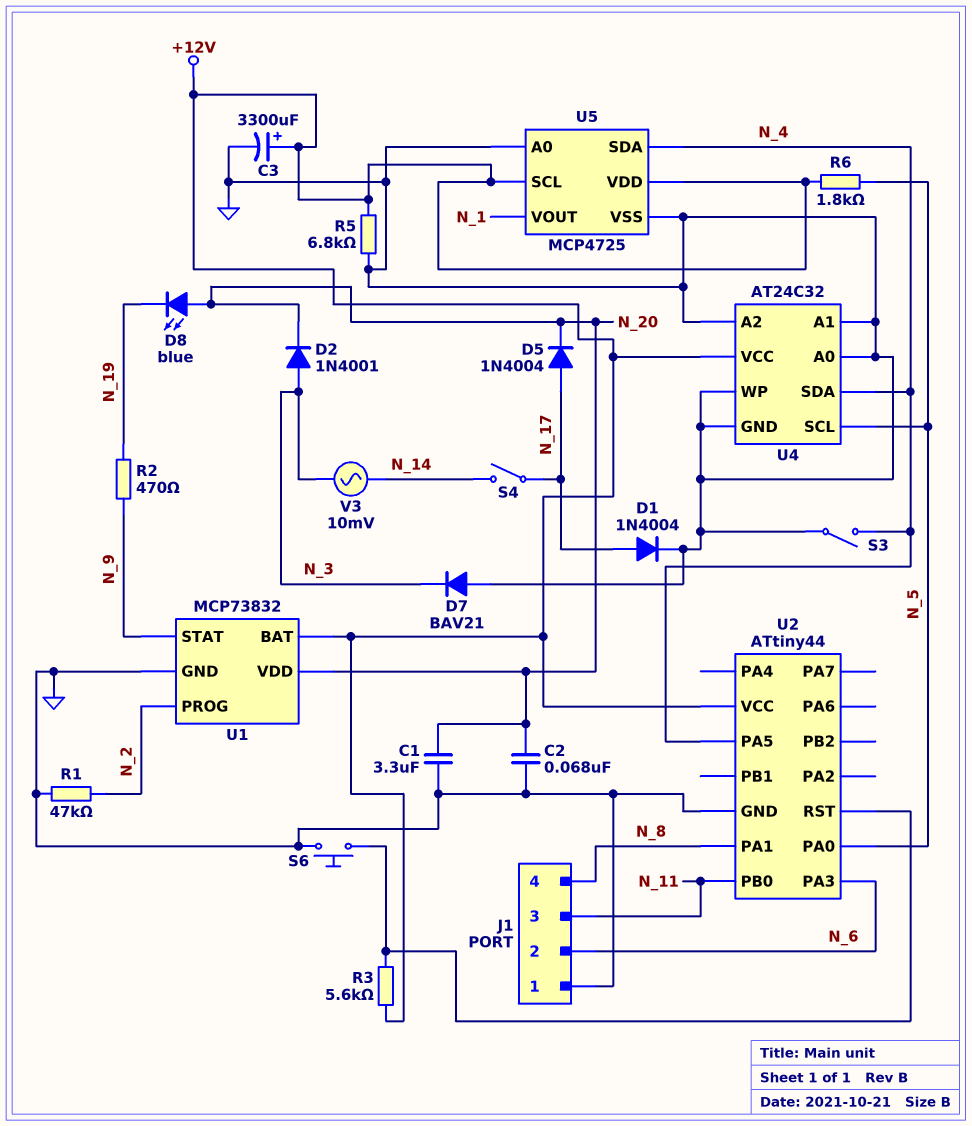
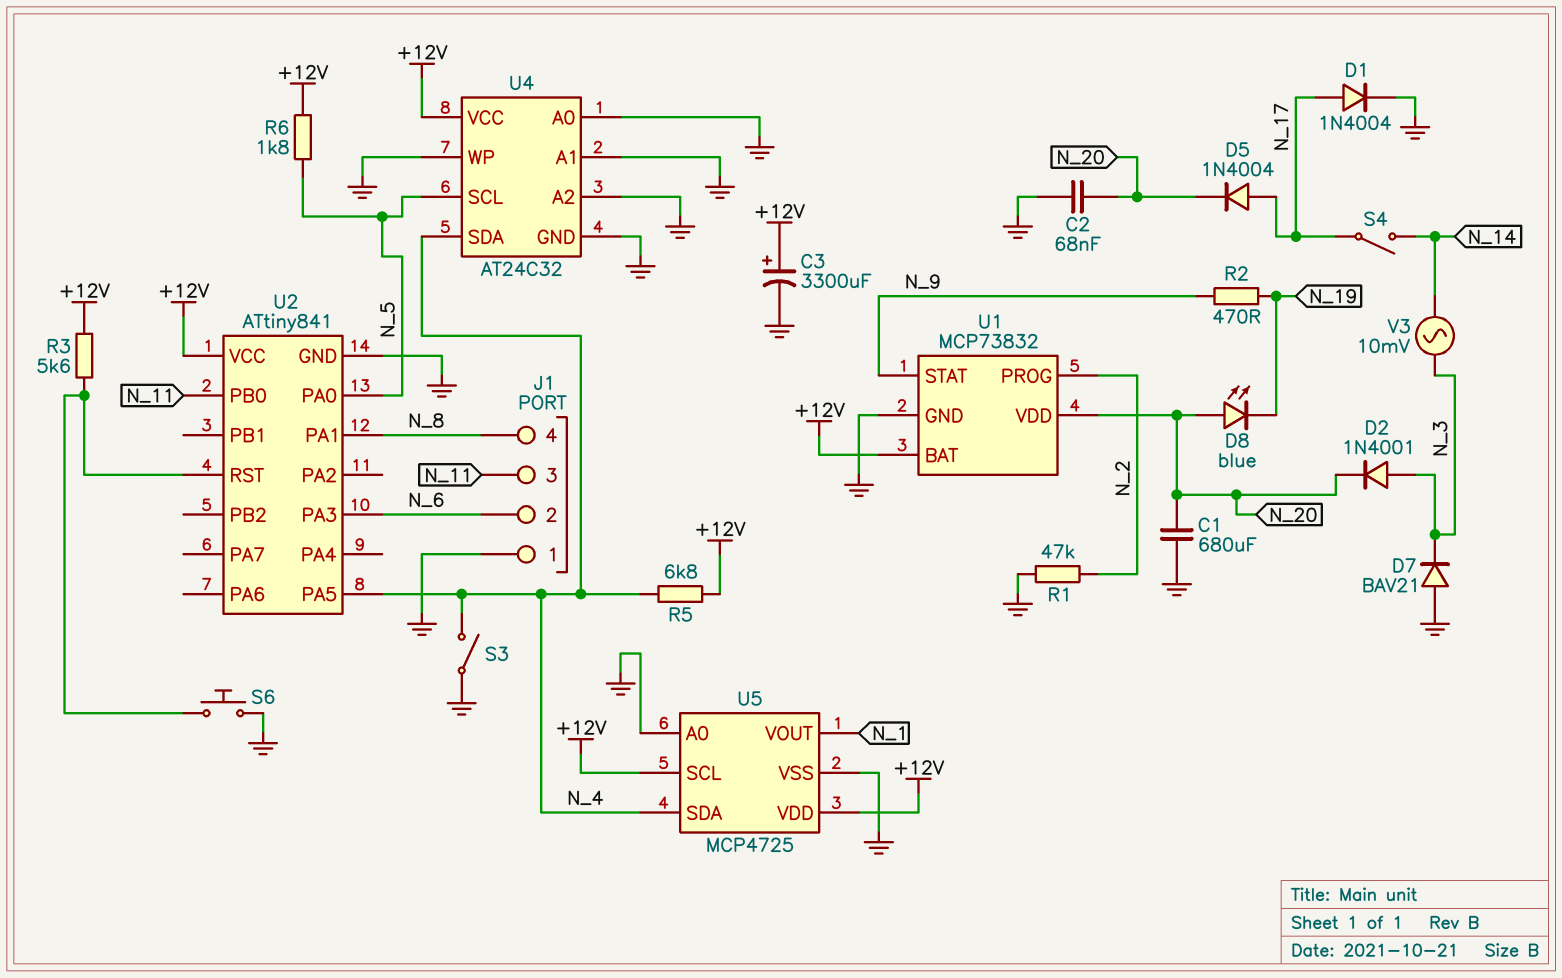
C1: 3.3uF (GND, N_20) -> 680uF (GND, N_20)
R5: 6.8k (+12V, GND) -> 6.8k (+12V, N_4)
U2: ATtiny44 -> ATtiny841

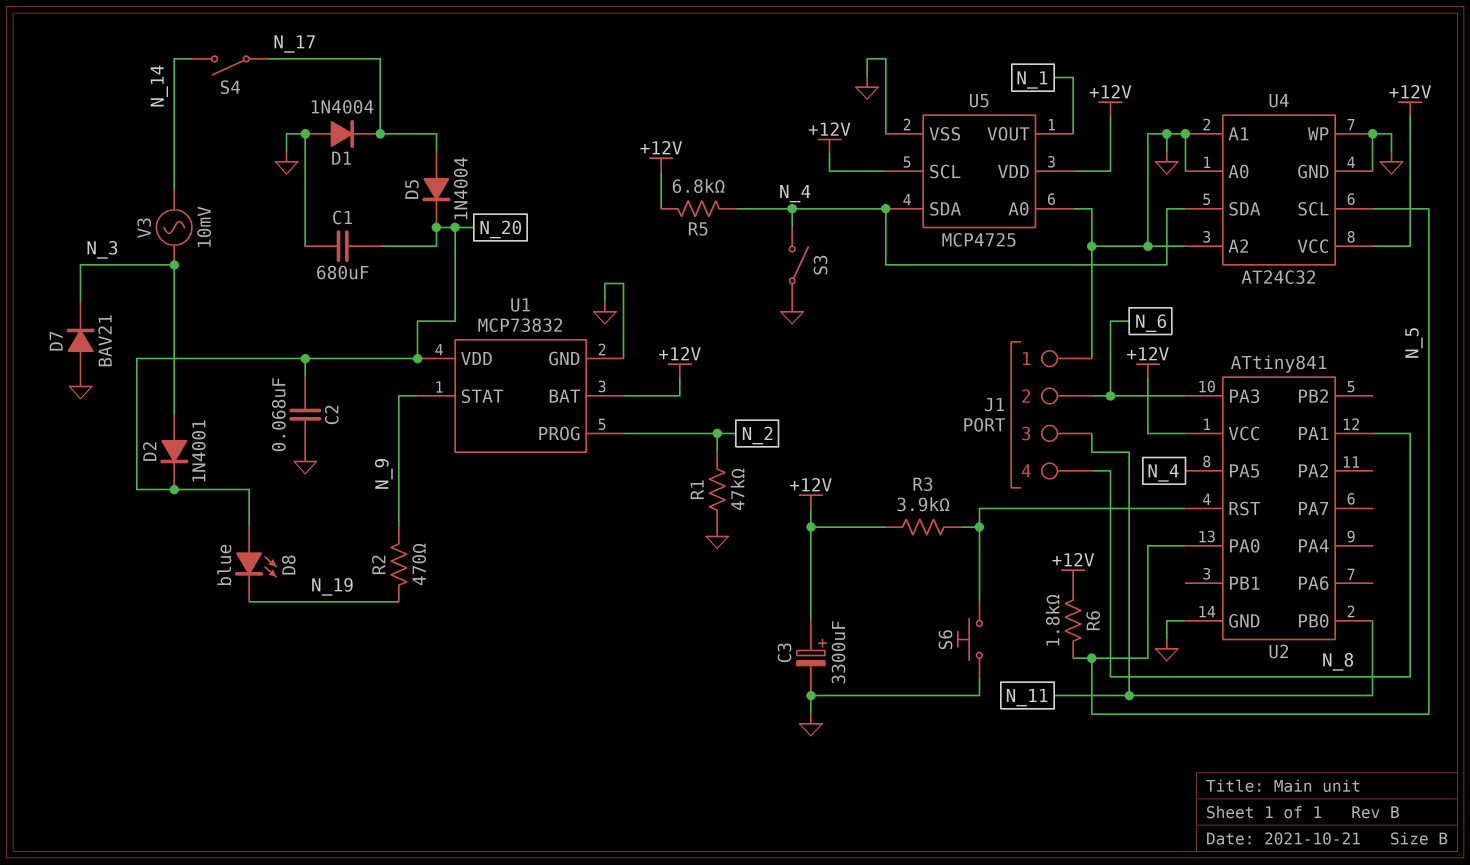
D1: diode 1N4004 (A N_17, K GND) -> diode 1N4004 (A GND, K N_17)
R3: 5.6k (+12V, U2/RST) -> 3.9k (+12V, U2/RST)

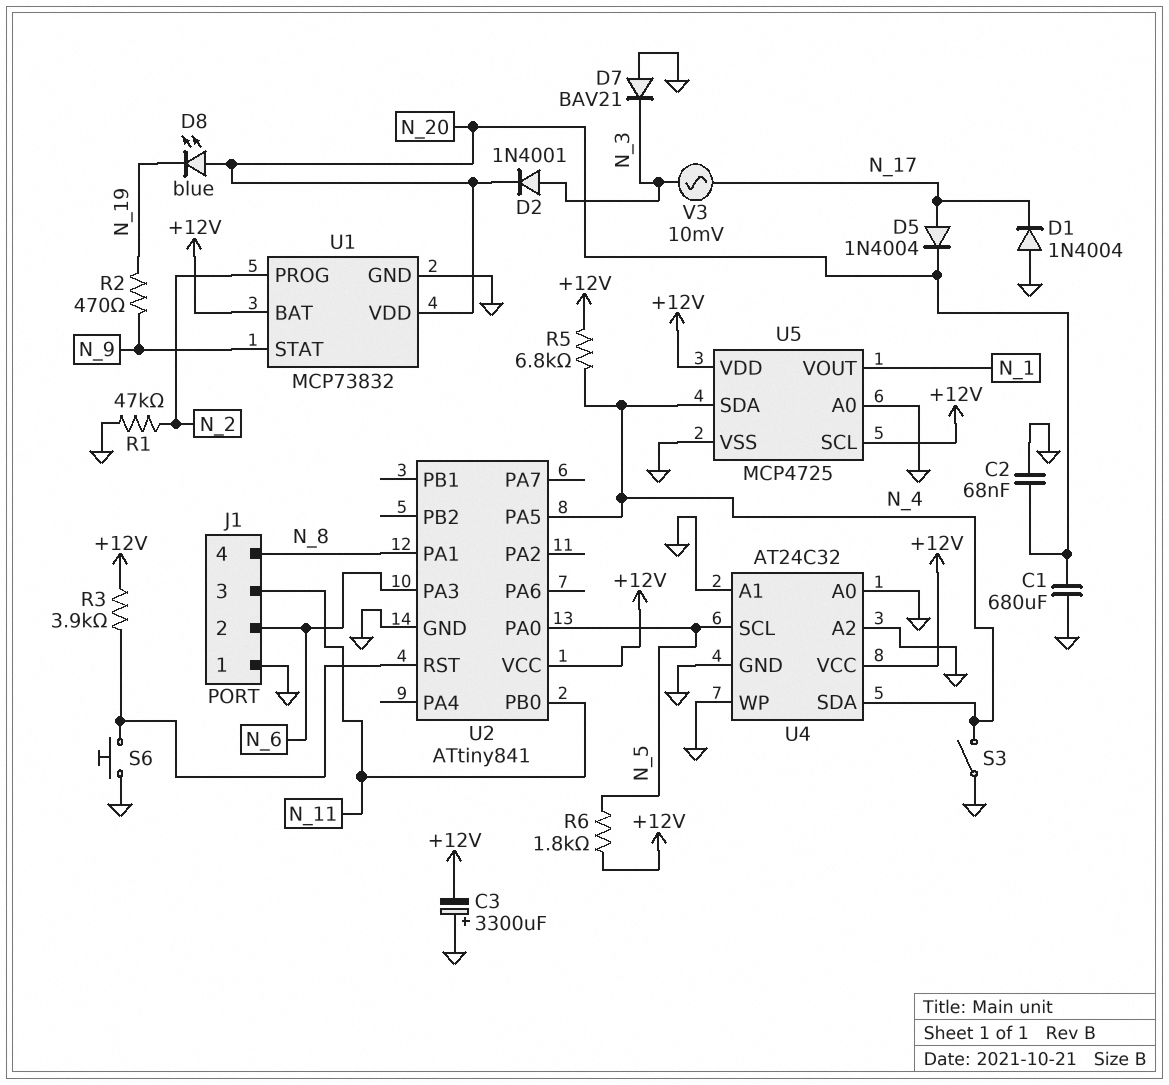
C3: 3300uF (plus +12V, minus GND) -> 3300uF (plus GND, minus +12V)
S4: switch (N_14, N_17) -> none
V3: AC 10mV (N_3, N_14) -> AC 10mV (N_3, N_17)

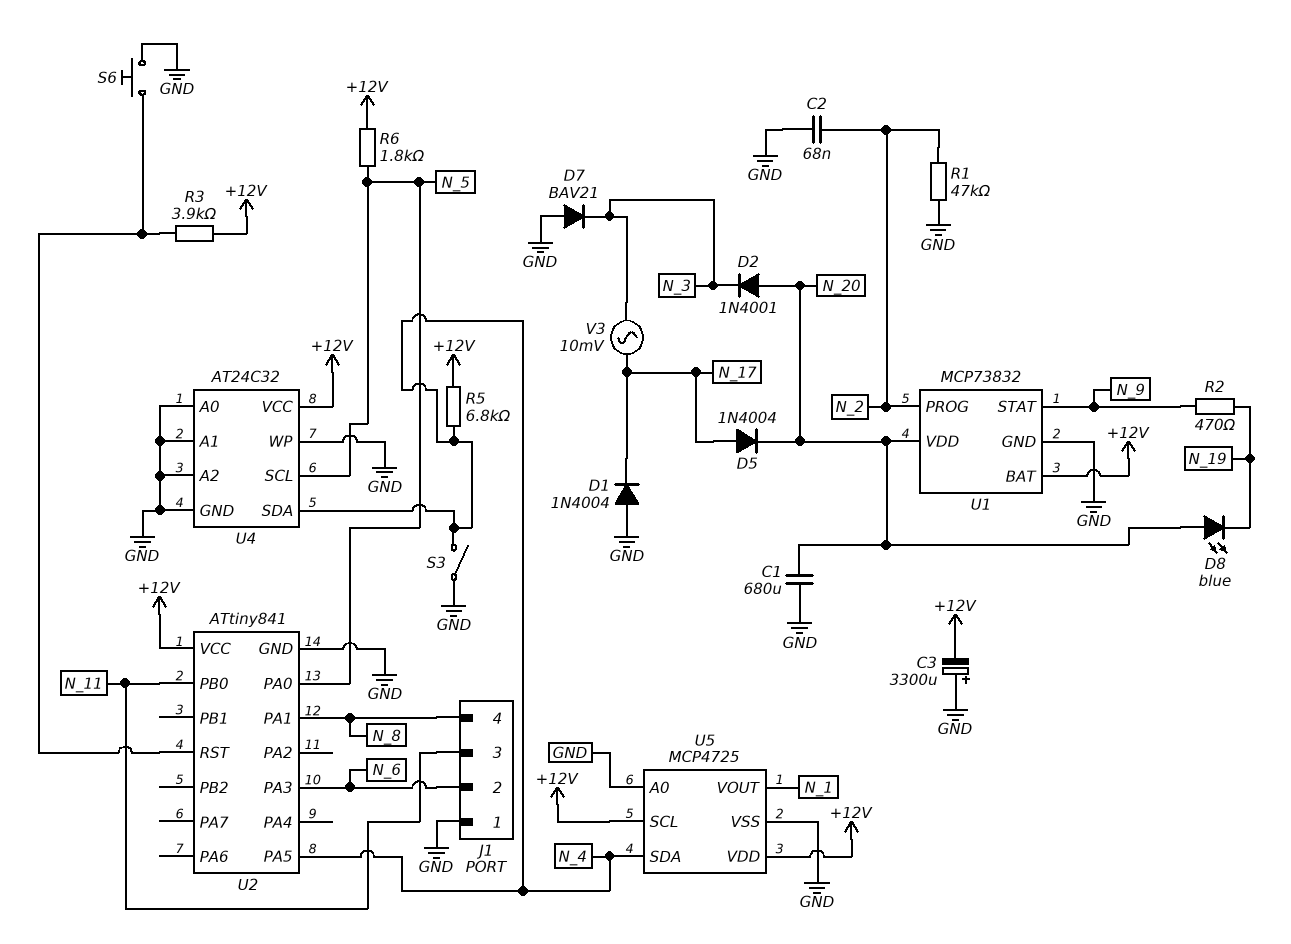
C2: 68nF (GND, N_20) -> 68nF (GND, N_2)
D2: diode 1N4001 (A N_3, K N_20) -> diode 1N4001 (A N_20, K N_3)

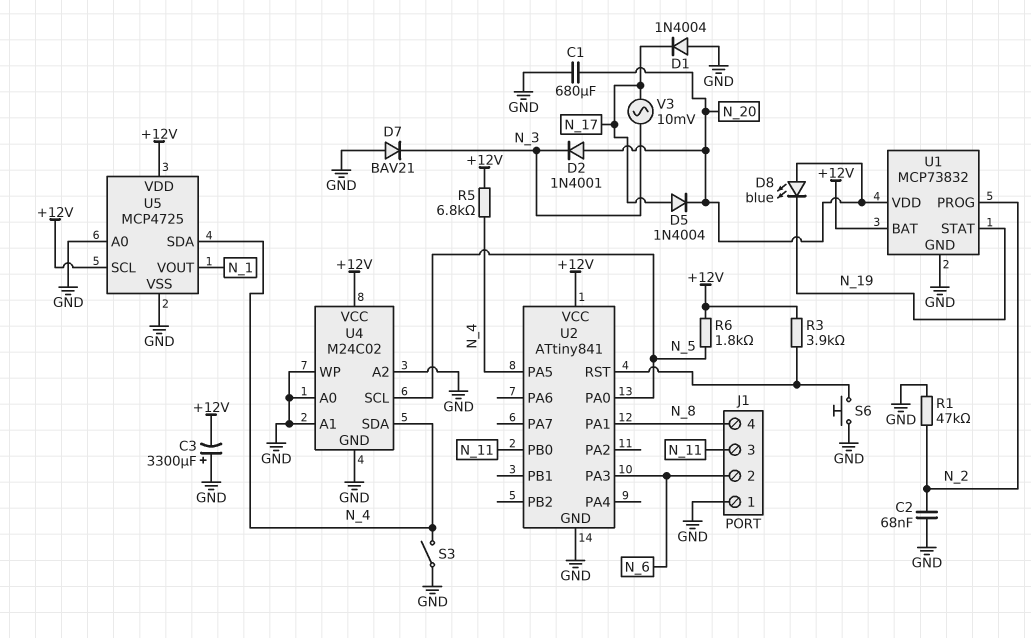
R2: 470 (N_9, N_19) -> none
U1 pin STAT: N_9 -> N_19
U4: AT24C32 -> M24C02

